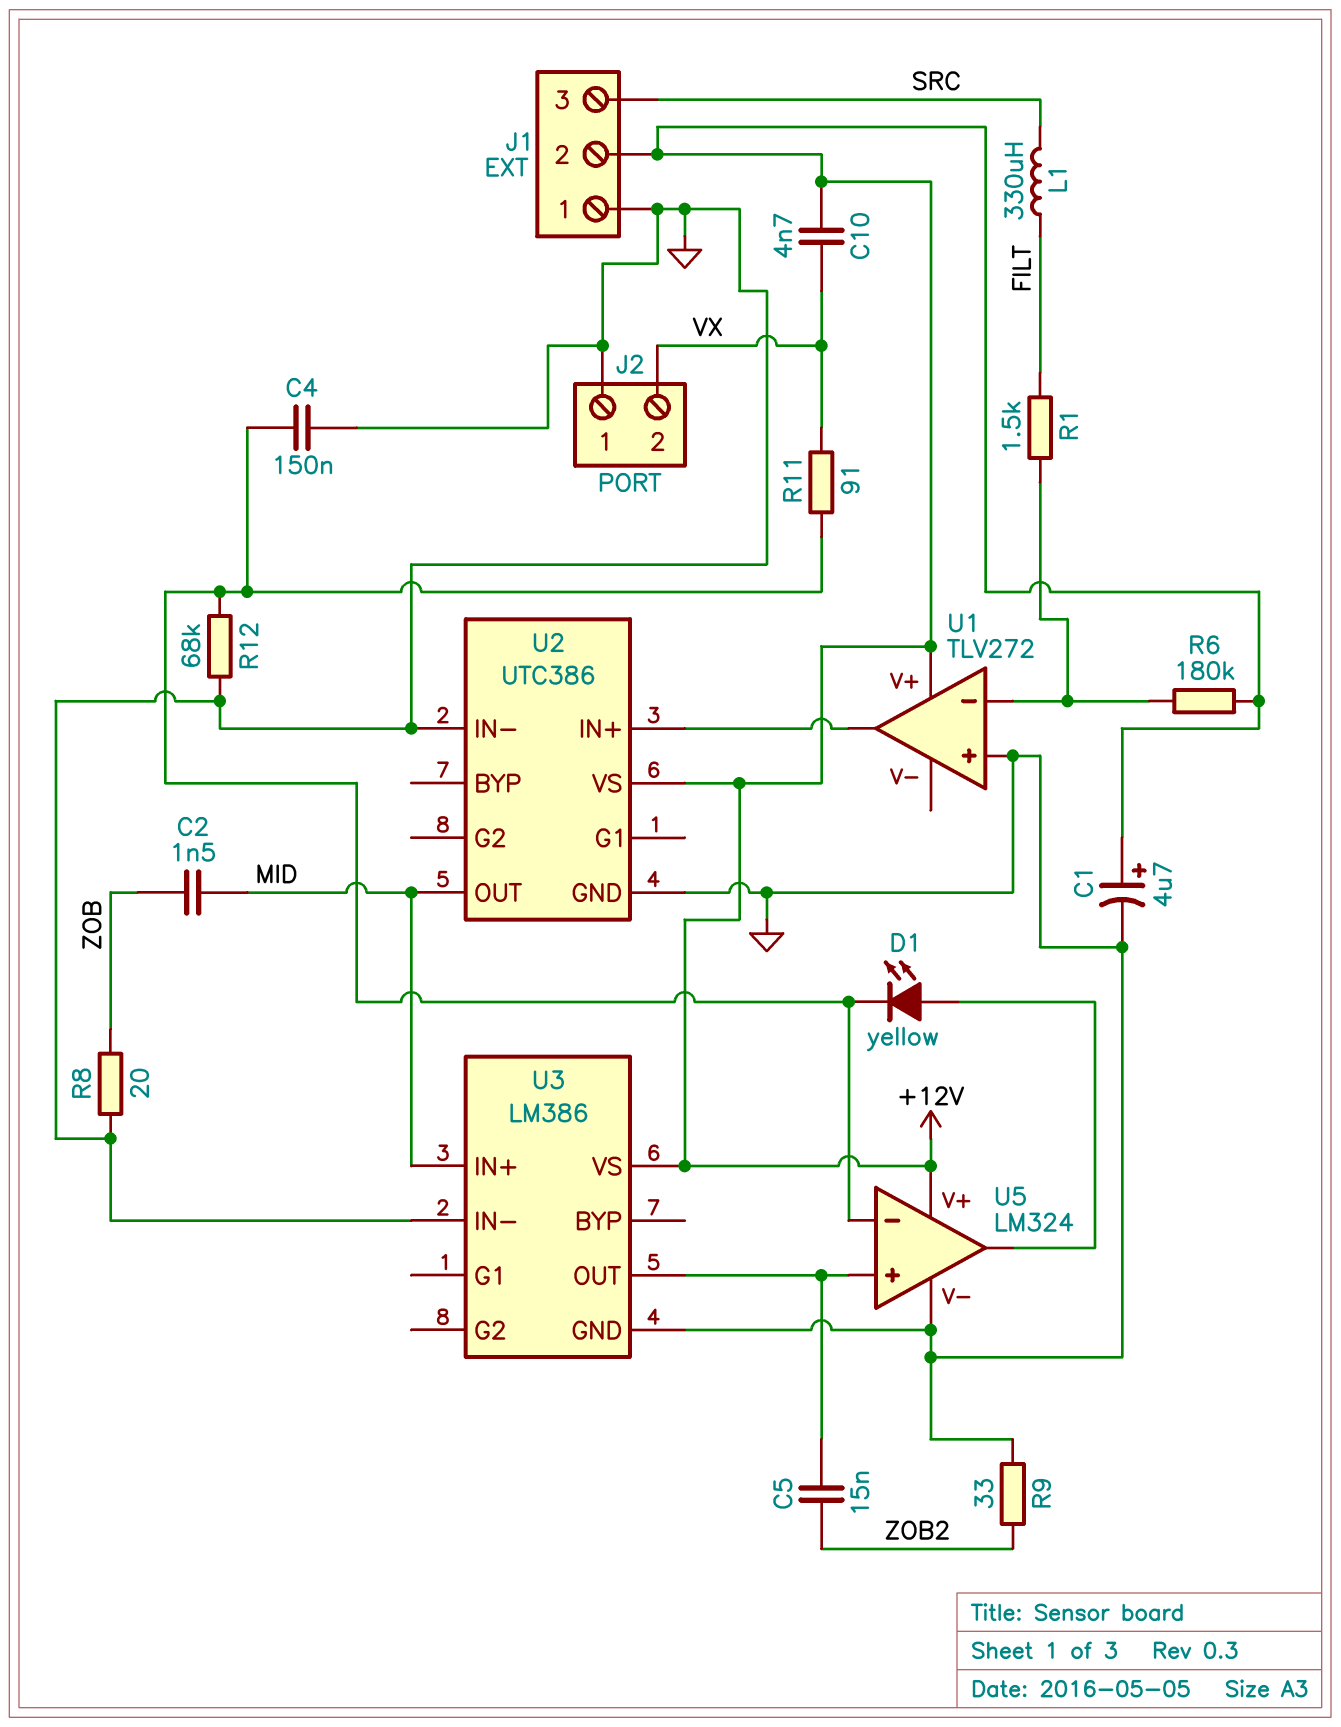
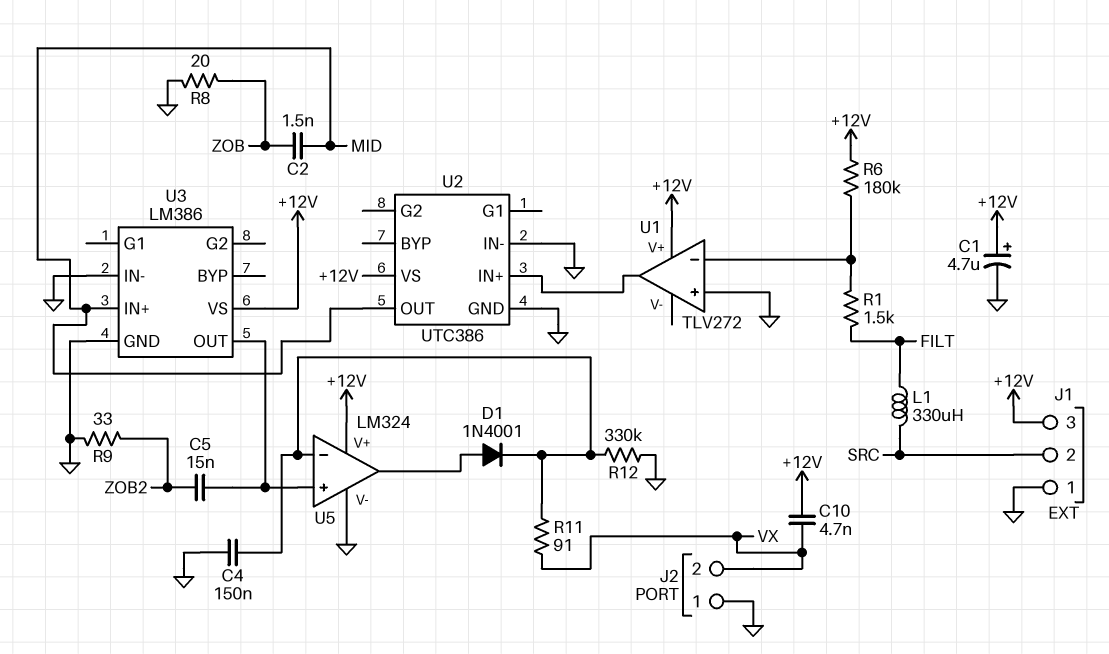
D1: LED yellow (A U5/out, K U5/in-) -> diode 1N4001 (A U5/out, K U5/in-)
J1 pin 2: +12V -> SRC
J1 pin 3: SRC -> +12V
R12: 68k (GND, U5/in-) -> 330k (GND, U5/in-)

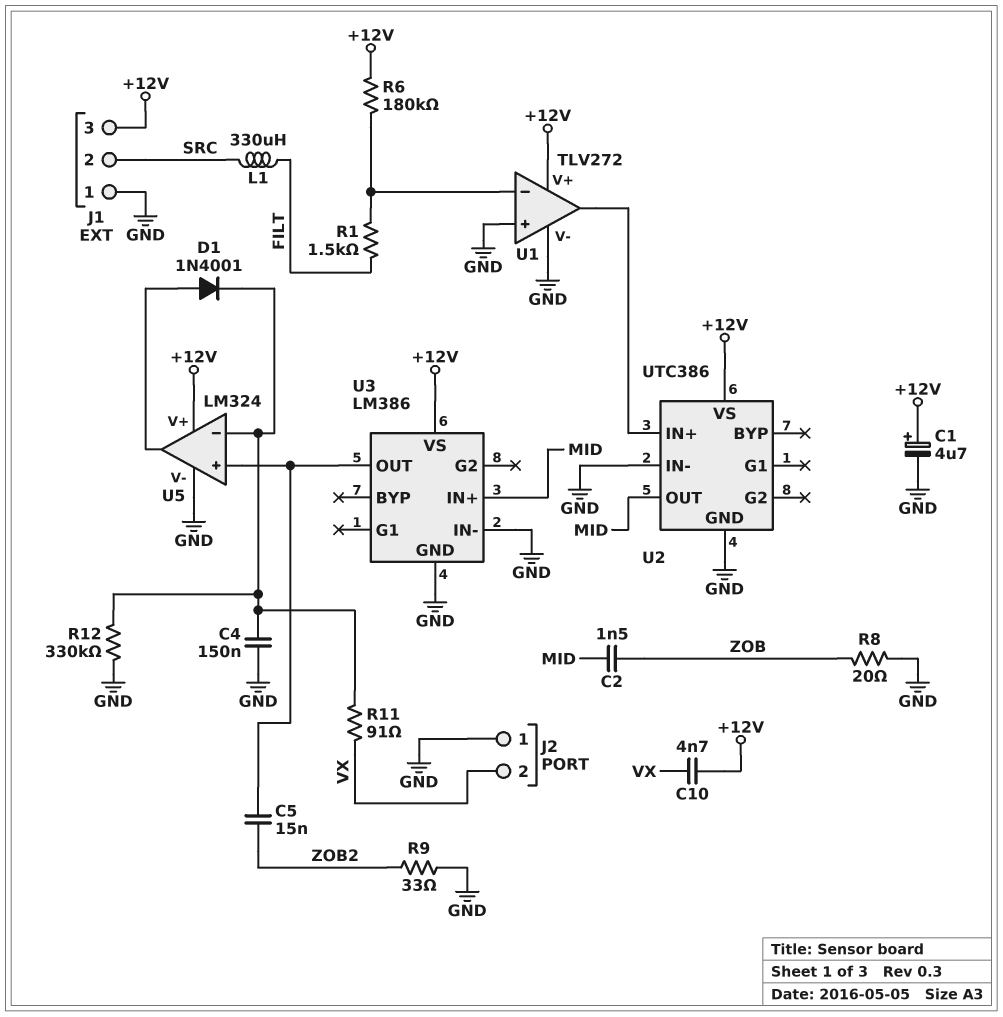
U1 pin V-: none -> GND

